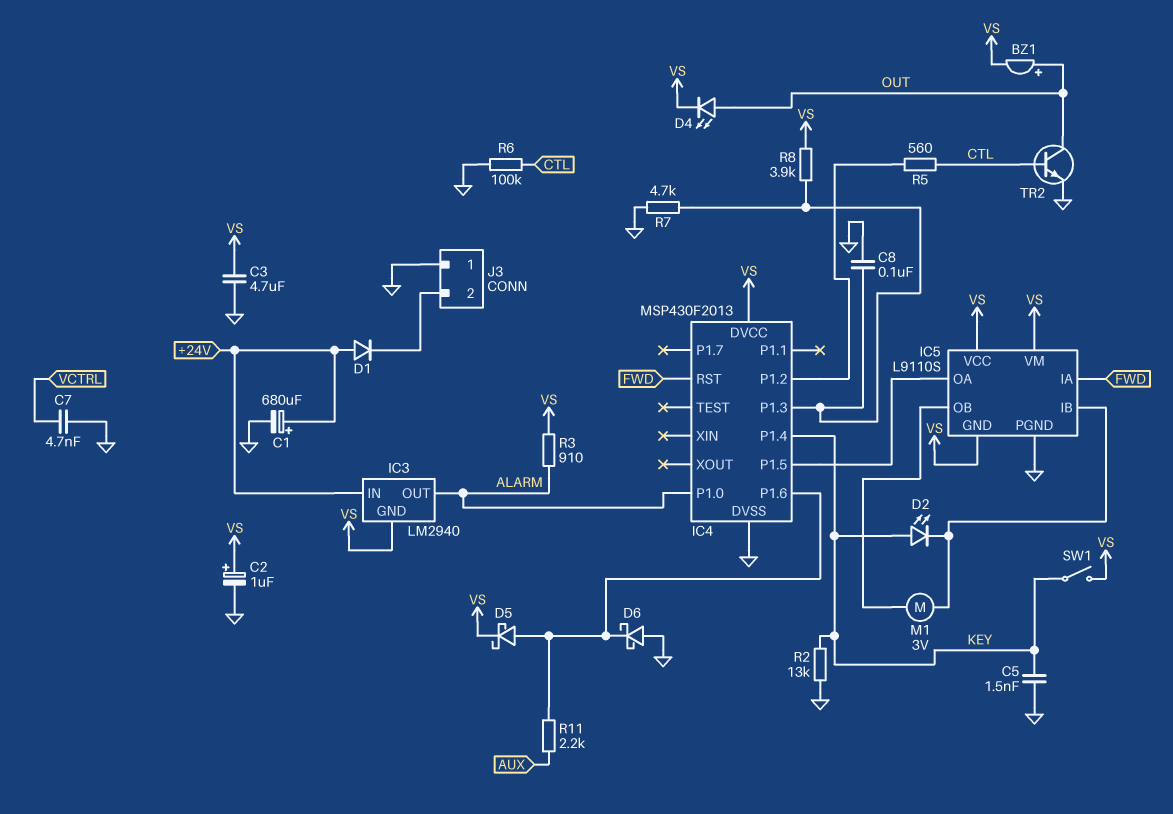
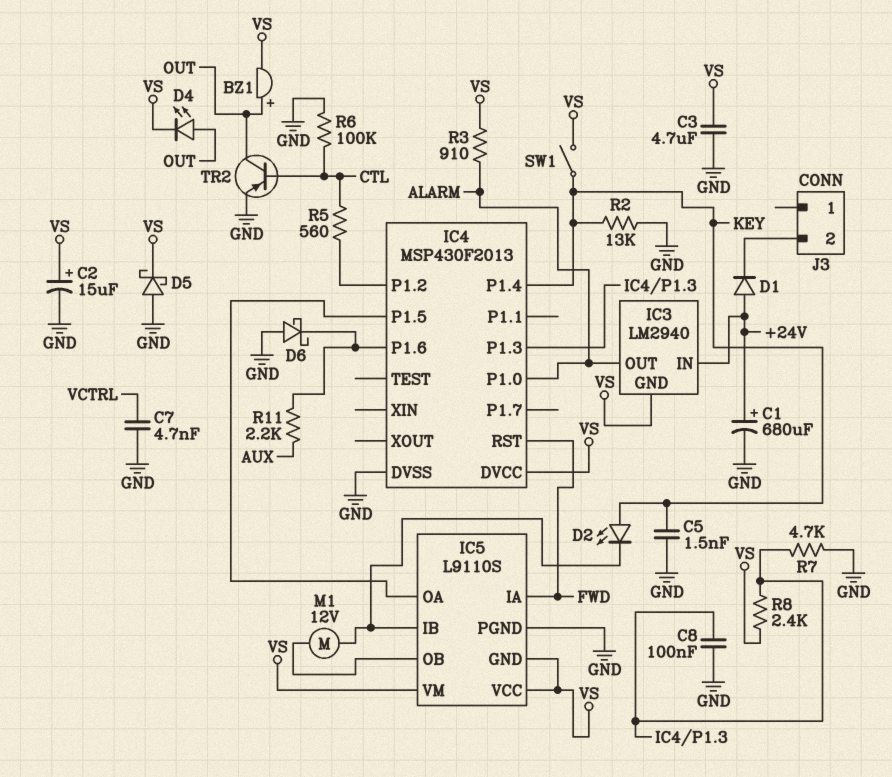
C2: 1uF (plus VS, minus GND) -> 15uF (plus VS, minus GND)
D5: schottky (A IC4/P1.6, K VS) -> schottky (A GND, K VS)
J3 pin 1: GND -> none
M1: motor 3V (IC5/IB, IC5/OB) -> motor 12V (IC5/IB, IC5/OB)
R8: 3.9k (IC4/P1.3, VS) -> 2.4k (IC4/P1.3, VS)
TR2: NPN (B CTL, C OUT, E GND) -> PNP (B CTL, C OUT, E GND)

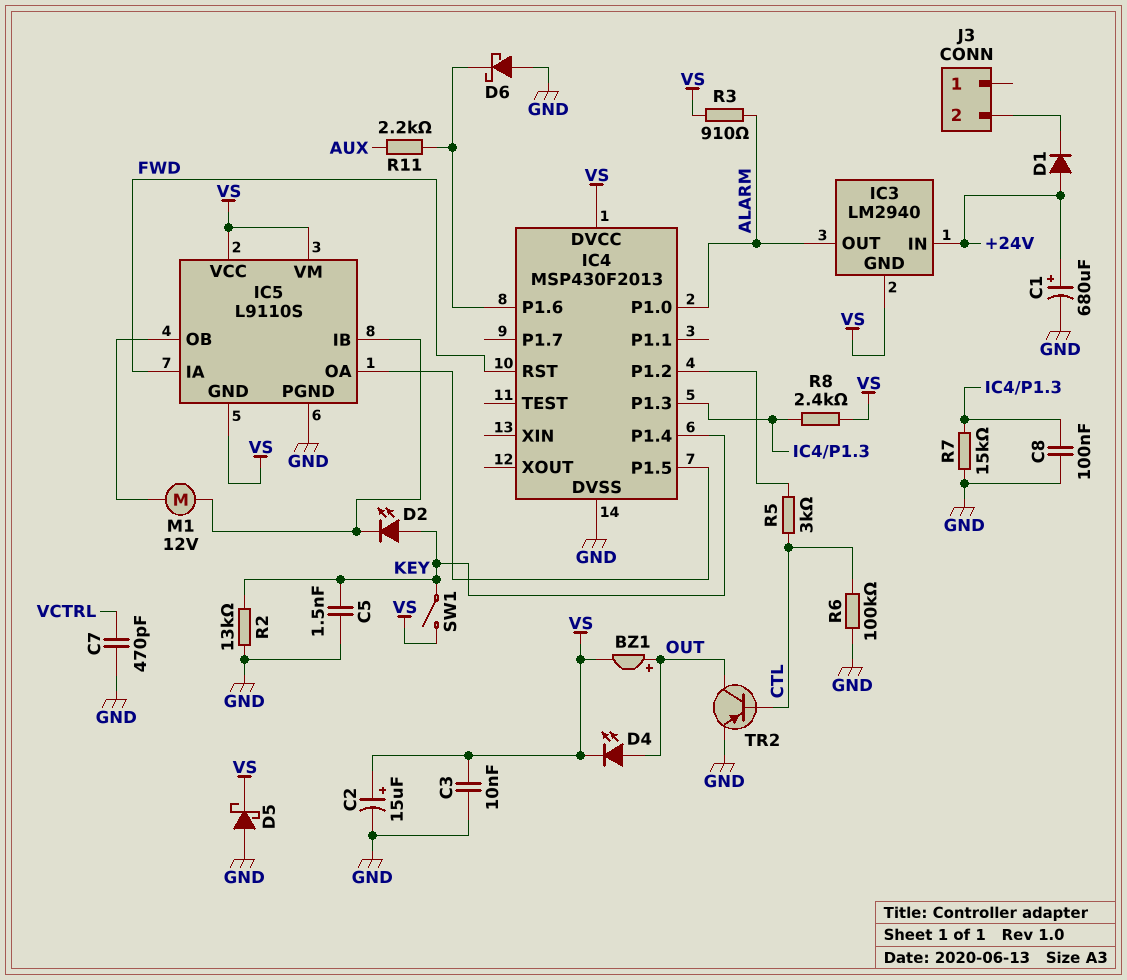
C3: 4.7uF (GND, VS) -> 10nF (GND, VS)
C7: 4.7nF (GND, VCTRL) -> 470pF (GND, VCTRL)
R5: 560 (CTL, IC4/P1.2) -> 3k (CTL, IC4/P1.2)
R7: 4.7k (GND, IC4/P1.3) -> 15k (GND, IC4/P1.3)

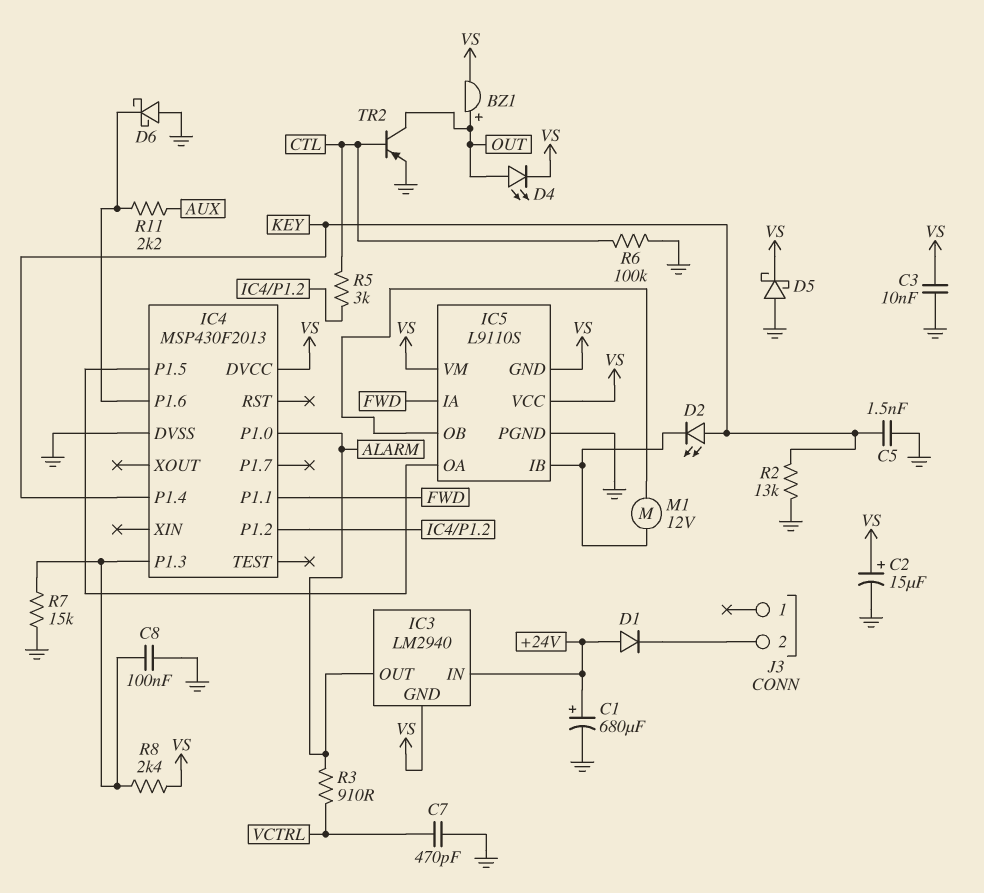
IC4 pin P1.1: none -> FWD
IC4 pin RST: FWD -> none
R3: 910 (ALARM, VS) -> 910 (ALARM, VCTRL)
SW1: switch (KEY, VS) -> none

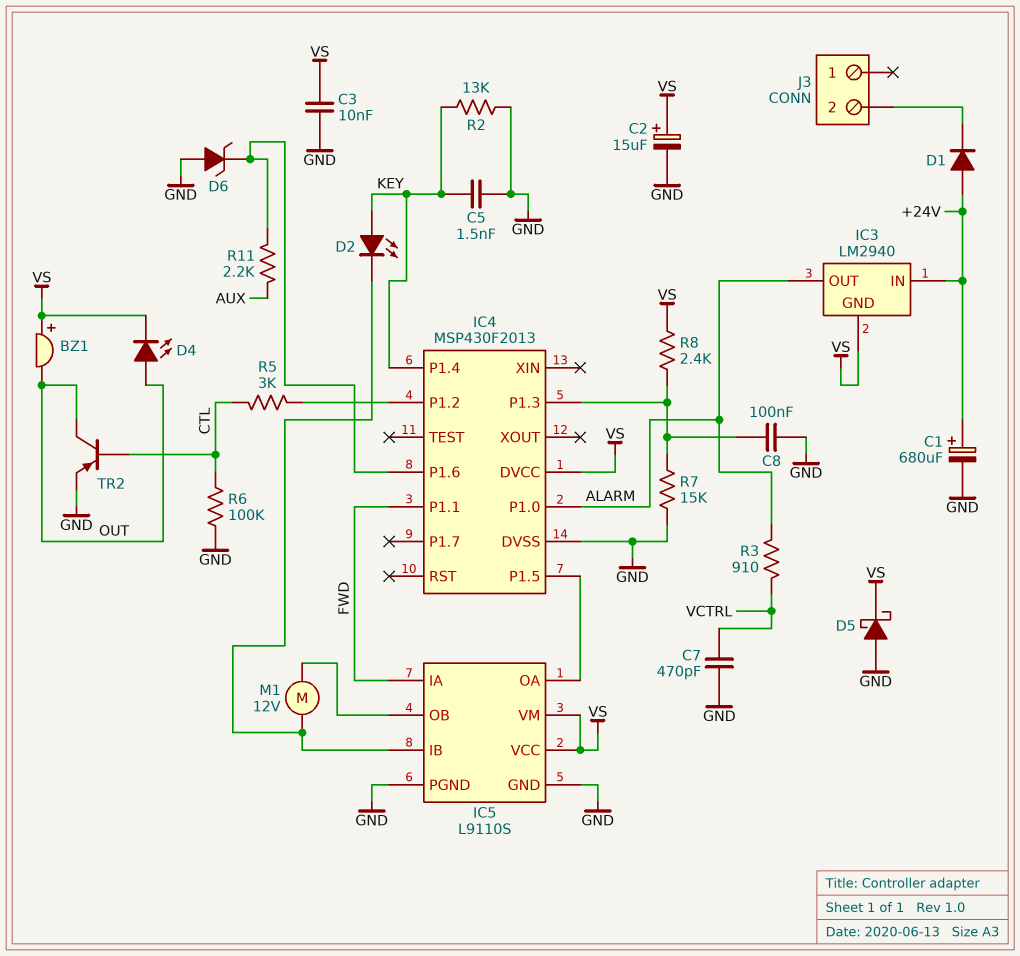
BZ1: buzzer (plus OUT, minus VS) -> buzzer (plus VS, minus OUT)
D6: schottky (A GND, K IC4/P1.6) -> zener (A GND, K IC4/P1.6)
IC5 pin GND: VS -> GND

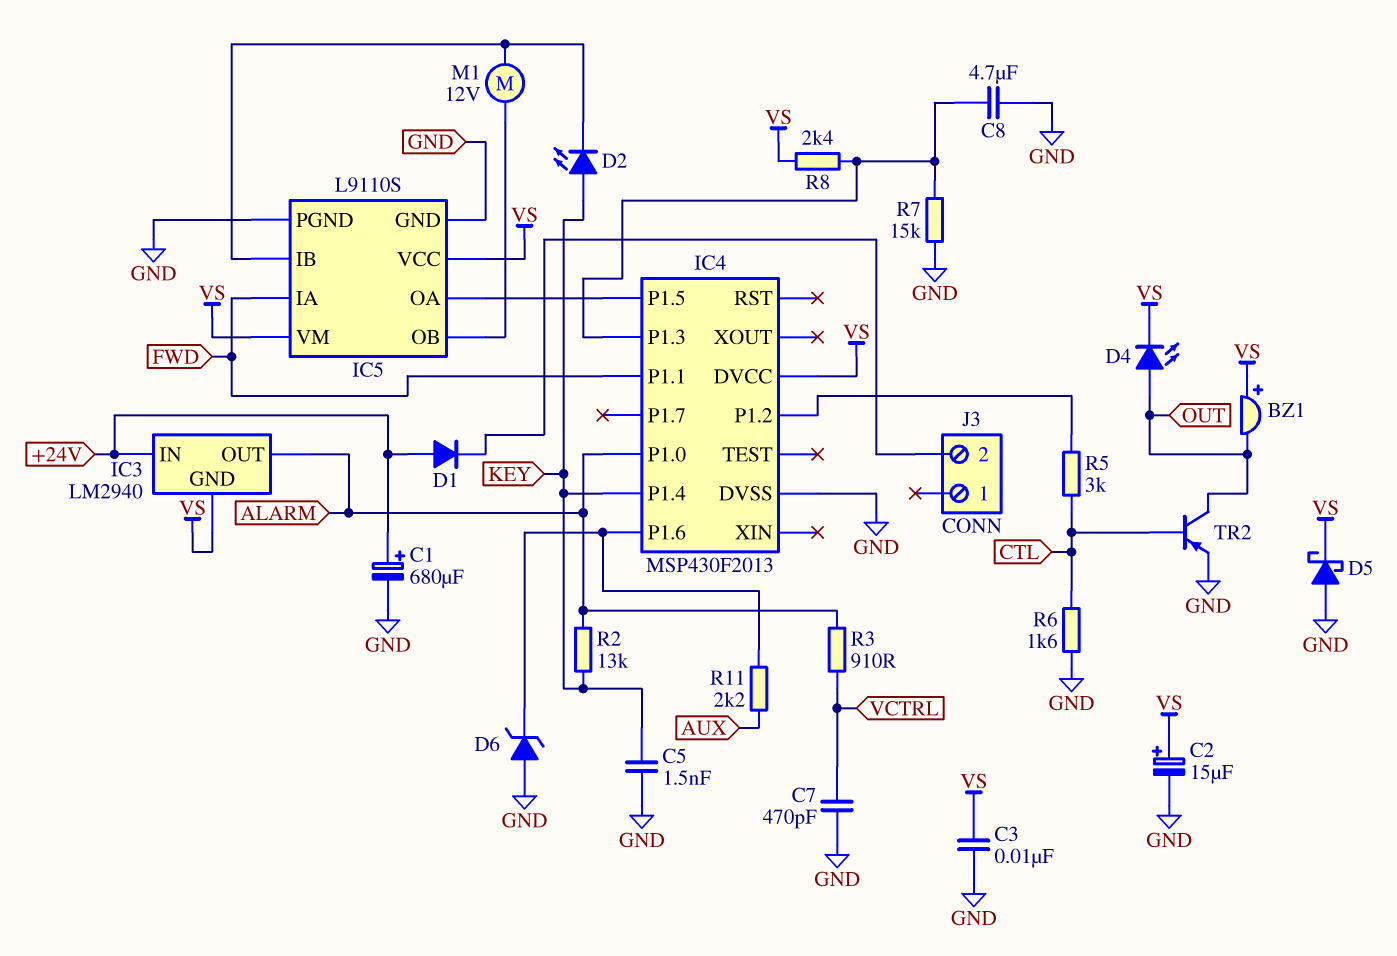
C8: 100nF (GND, IC4/P1.3) -> 4.7uF (GND, IC4/P1.3)
R2: 13k (GND, KEY) -> 13k (ALARM, KEY)
R6: 100k (CTL, GND) -> 1.6k (CTL, GND)

